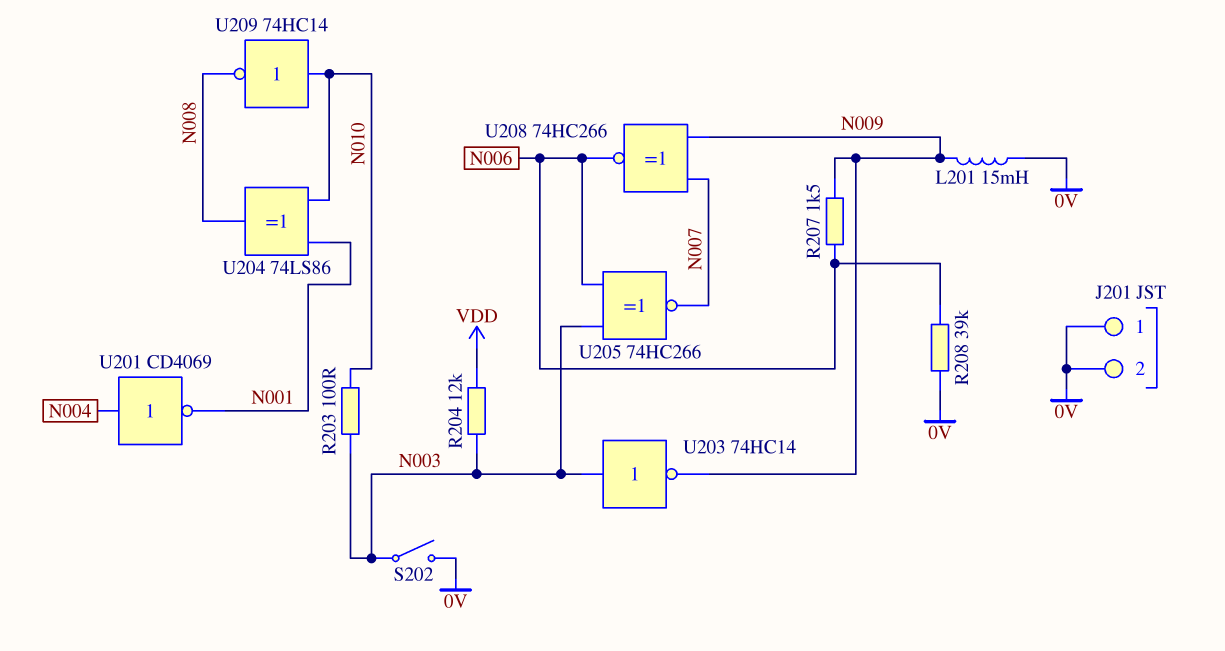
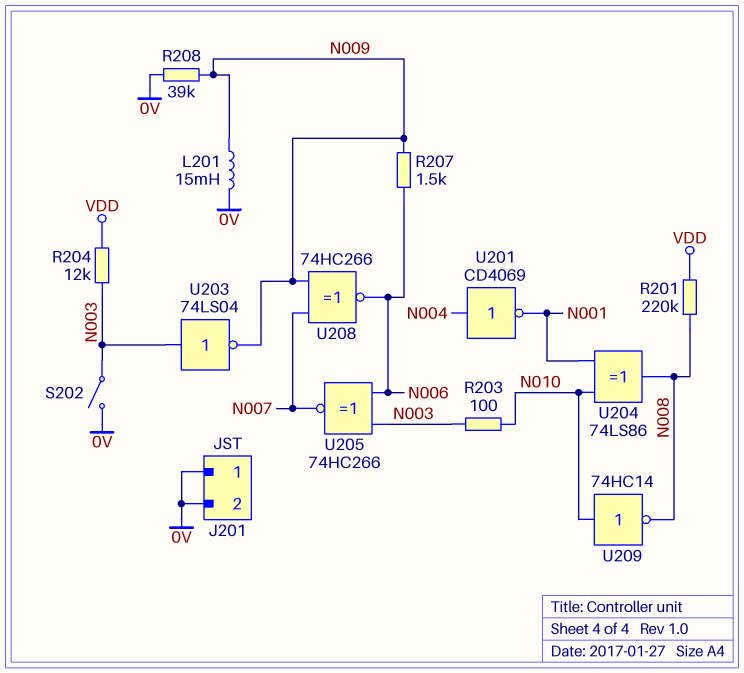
R201: none -> 220k (N008, VDD)
R208: 39k (0V, N006) -> 39k (0V, N009)
U203: NOT 74HC14 (in N003, out N009) -> NOT 74LS04 (in N003, out N009)

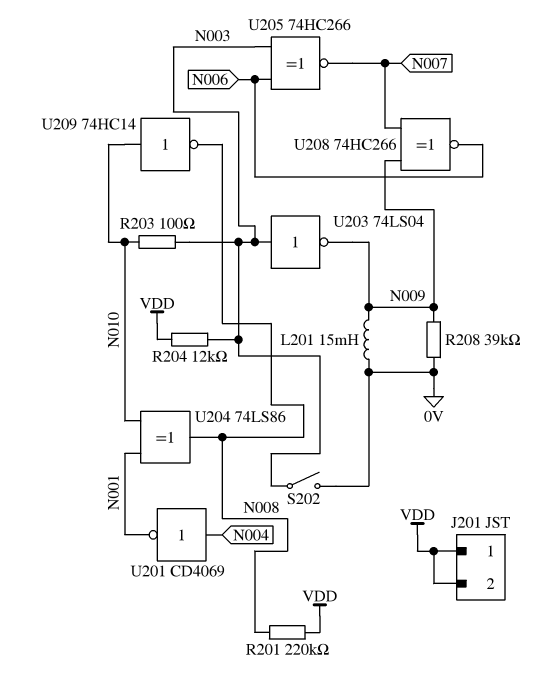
J201 pin 1: 0V -> VDD
J201 pin 2: 0V -> VDD
R207: 1.5k (N006, N009) -> none

